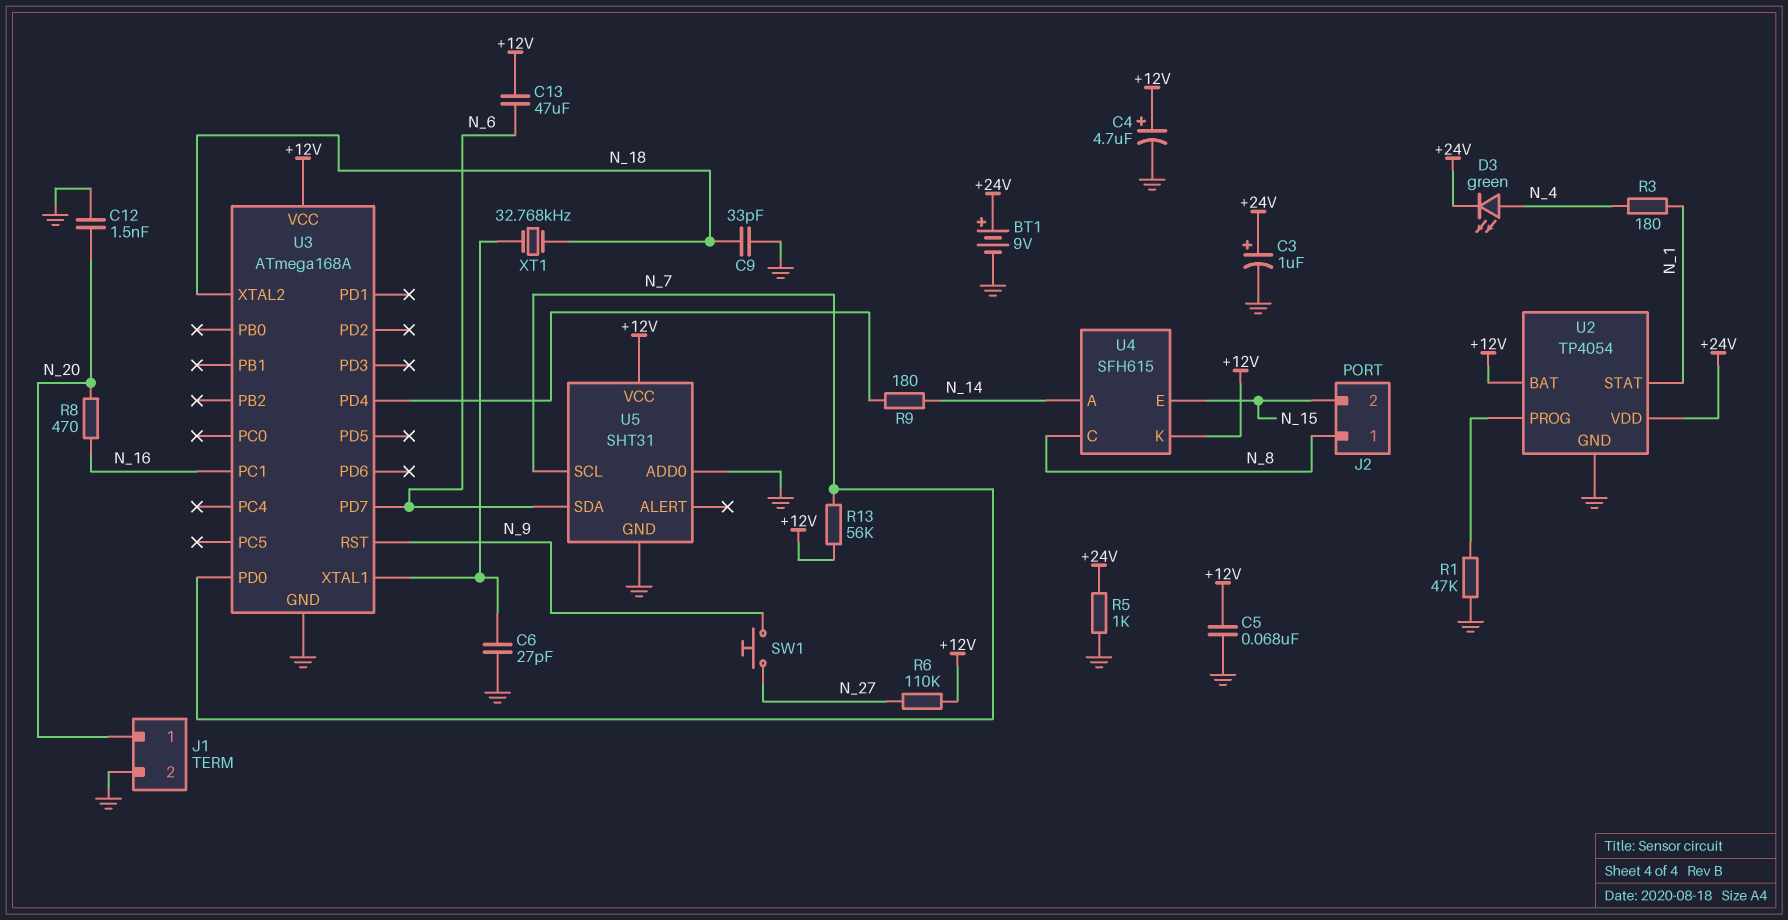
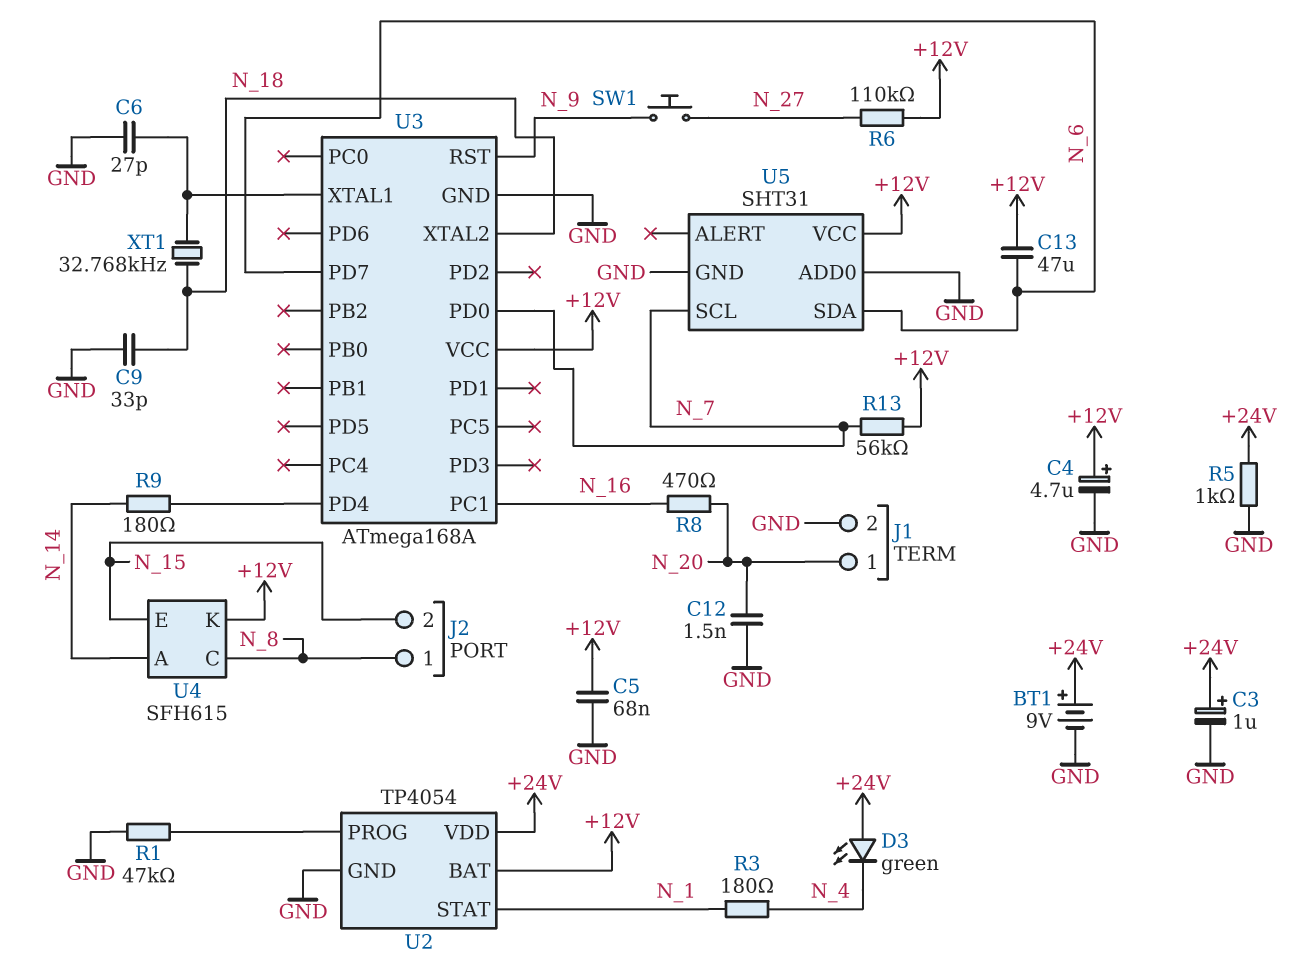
D3: LED green (A N_4, K +24V) -> LED green (A +24V, K N_4)

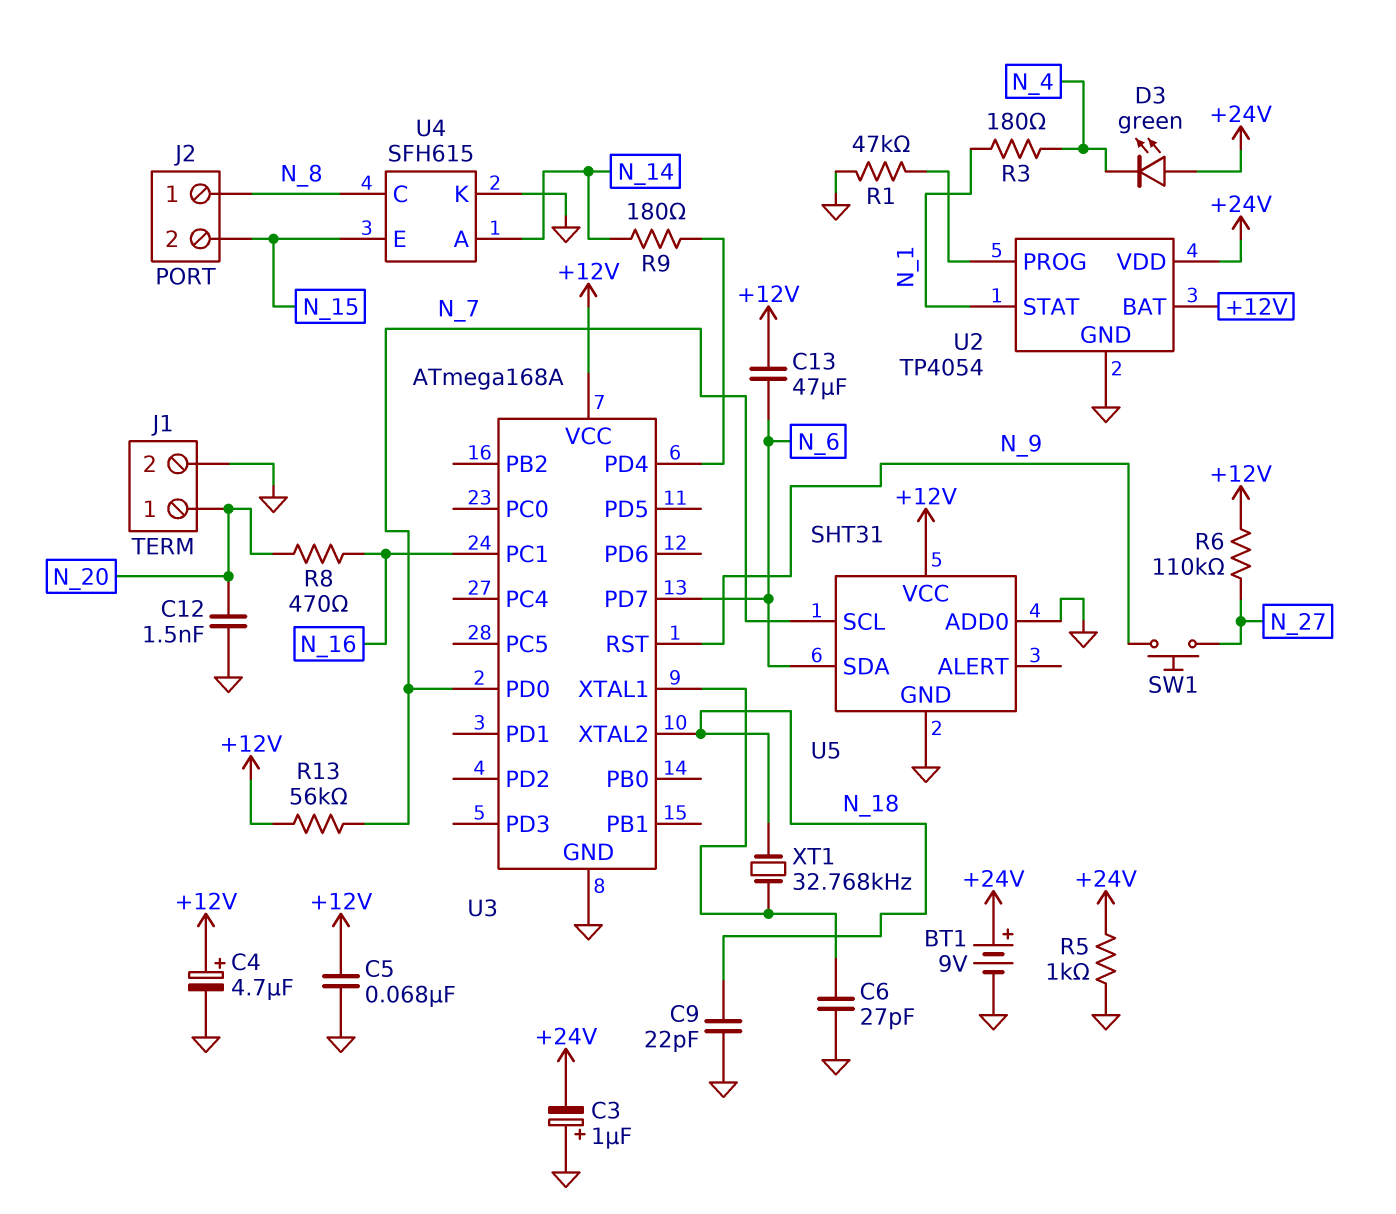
C3: 1uF (plus +24V, minus GND) -> 1uF (plus GND, minus +24V)
C9: 33pF (GND, N_18) -> 22pF (GND, N_18)
U4 pin K: +12V -> GND

